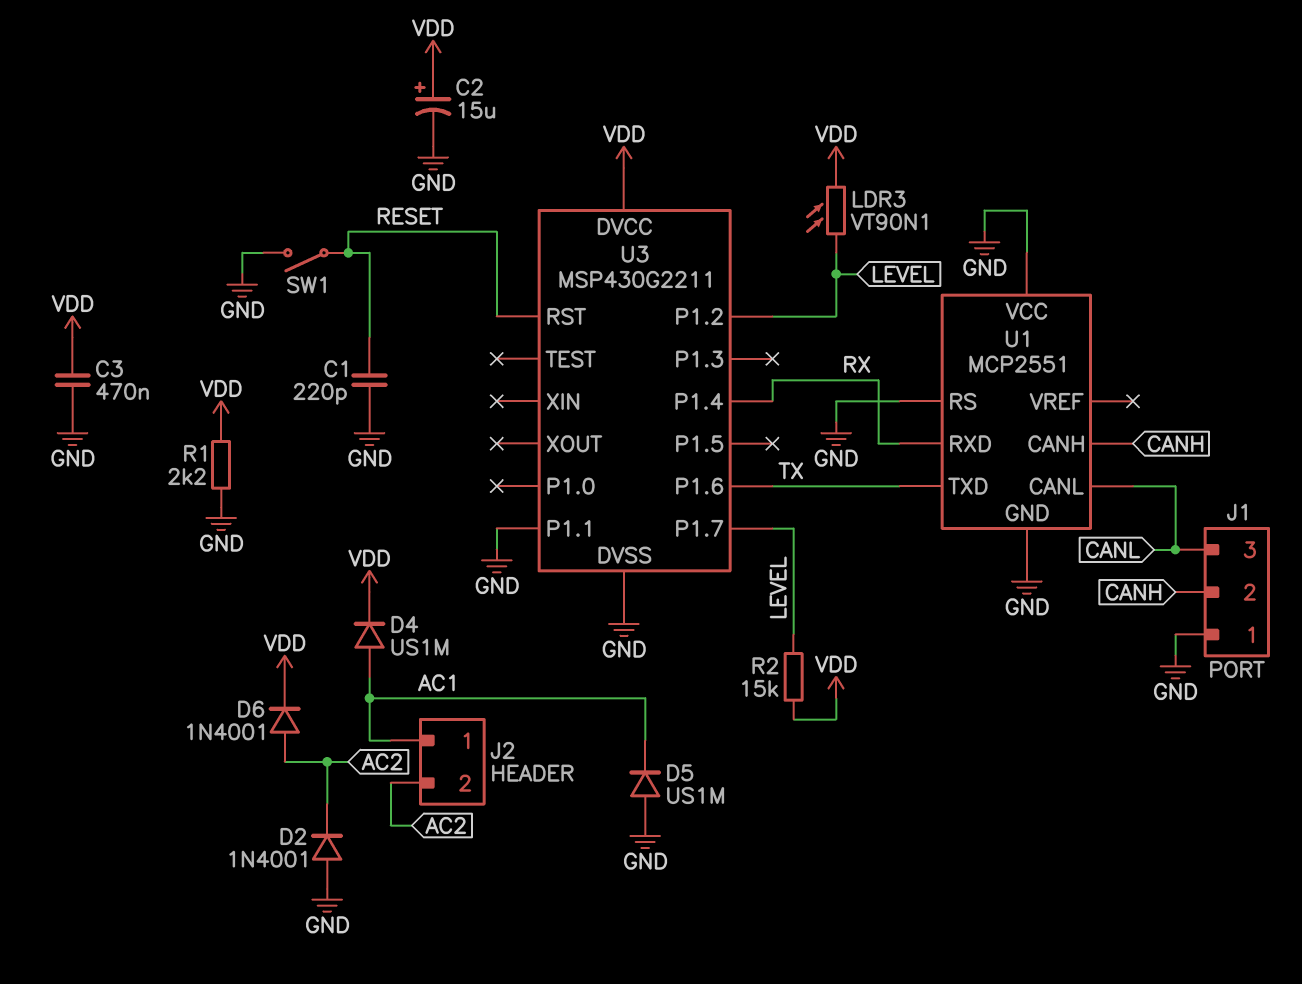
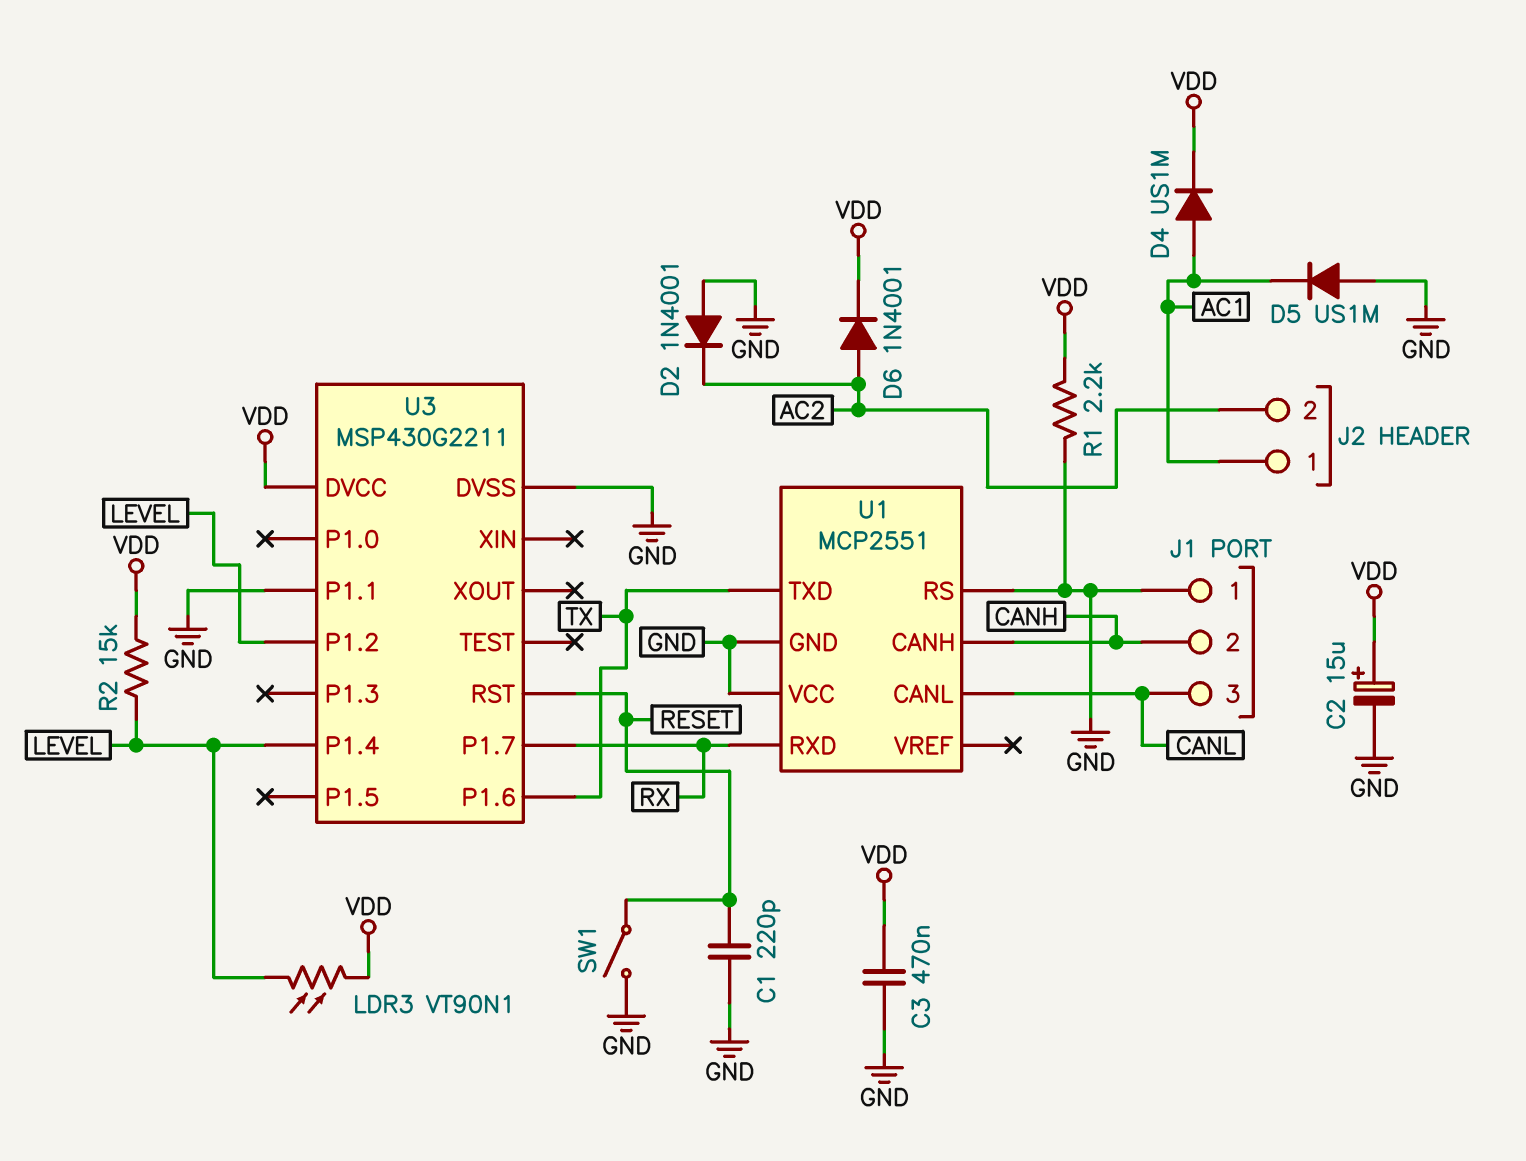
U3 pin P1.4: RX -> LEVEL
U3 pin P1.7: LEVEL -> RX

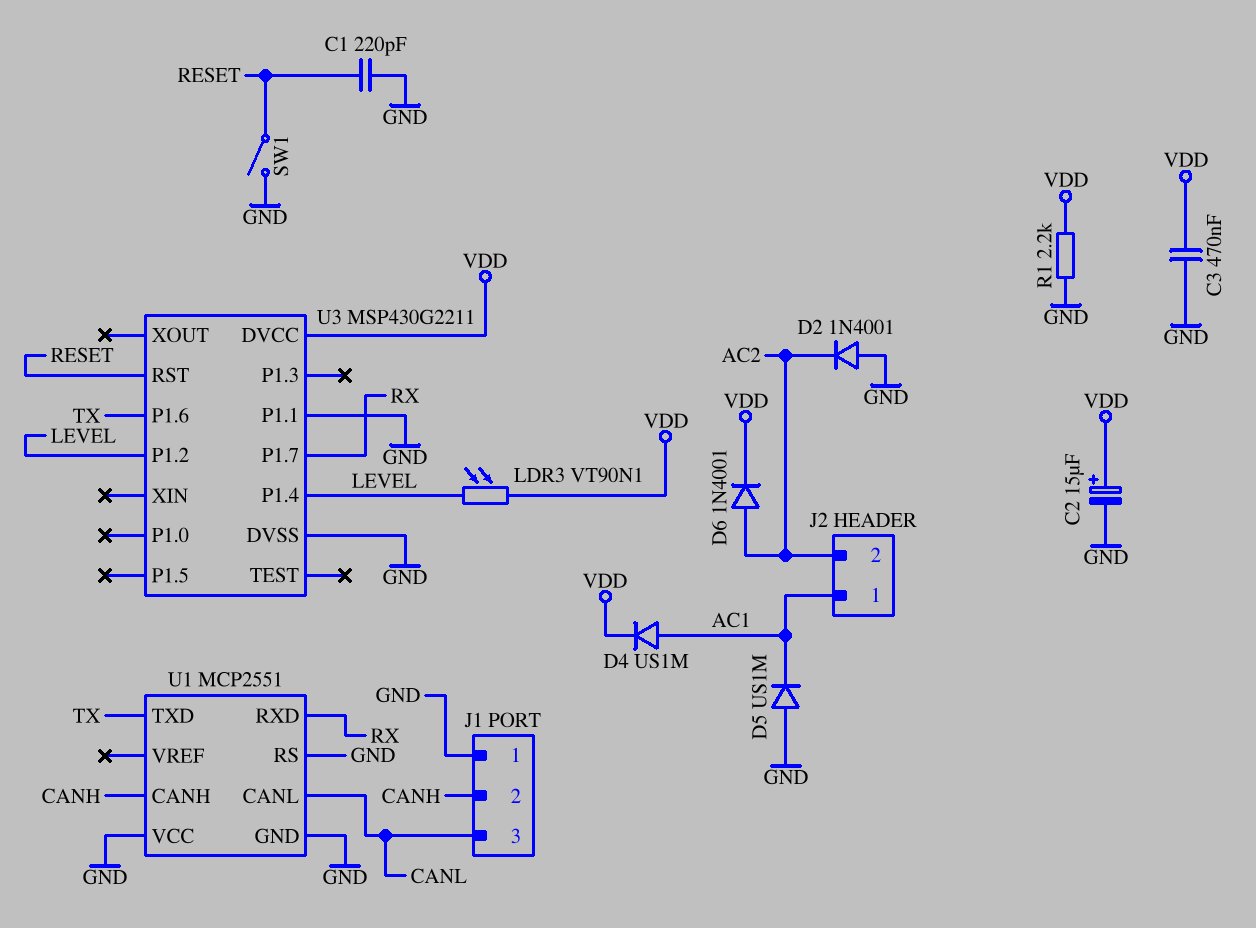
R2: 15k (LEVEL, VDD) -> none

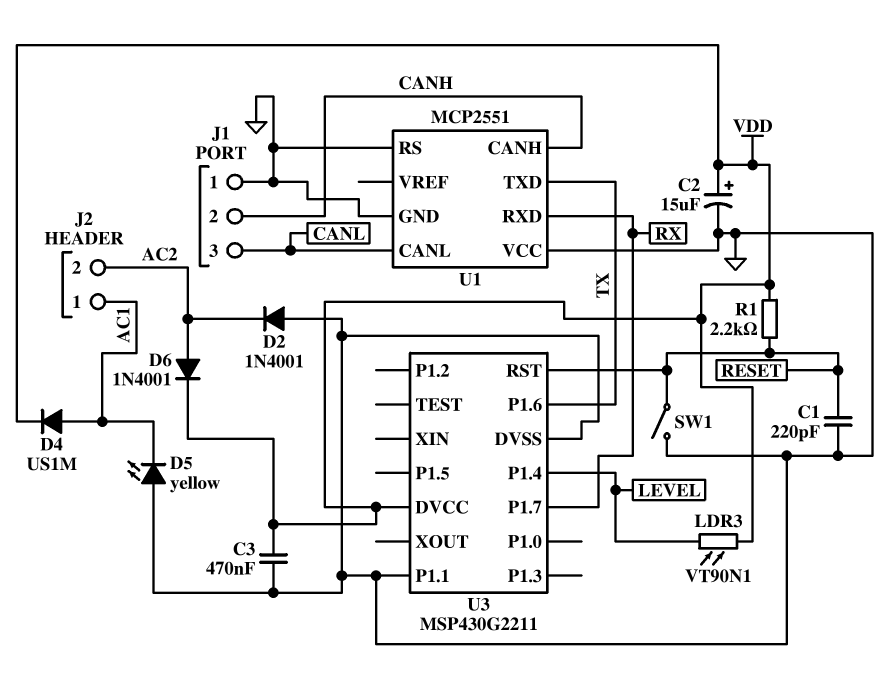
D5: diode US1M (A GND, K AC1) -> LED yellow (A GND, K AC1)
R1: 2.2k (GND, VDD) -> 2.2k (RESET, VDD)
U3 pin P1.2: LEVEL -> none

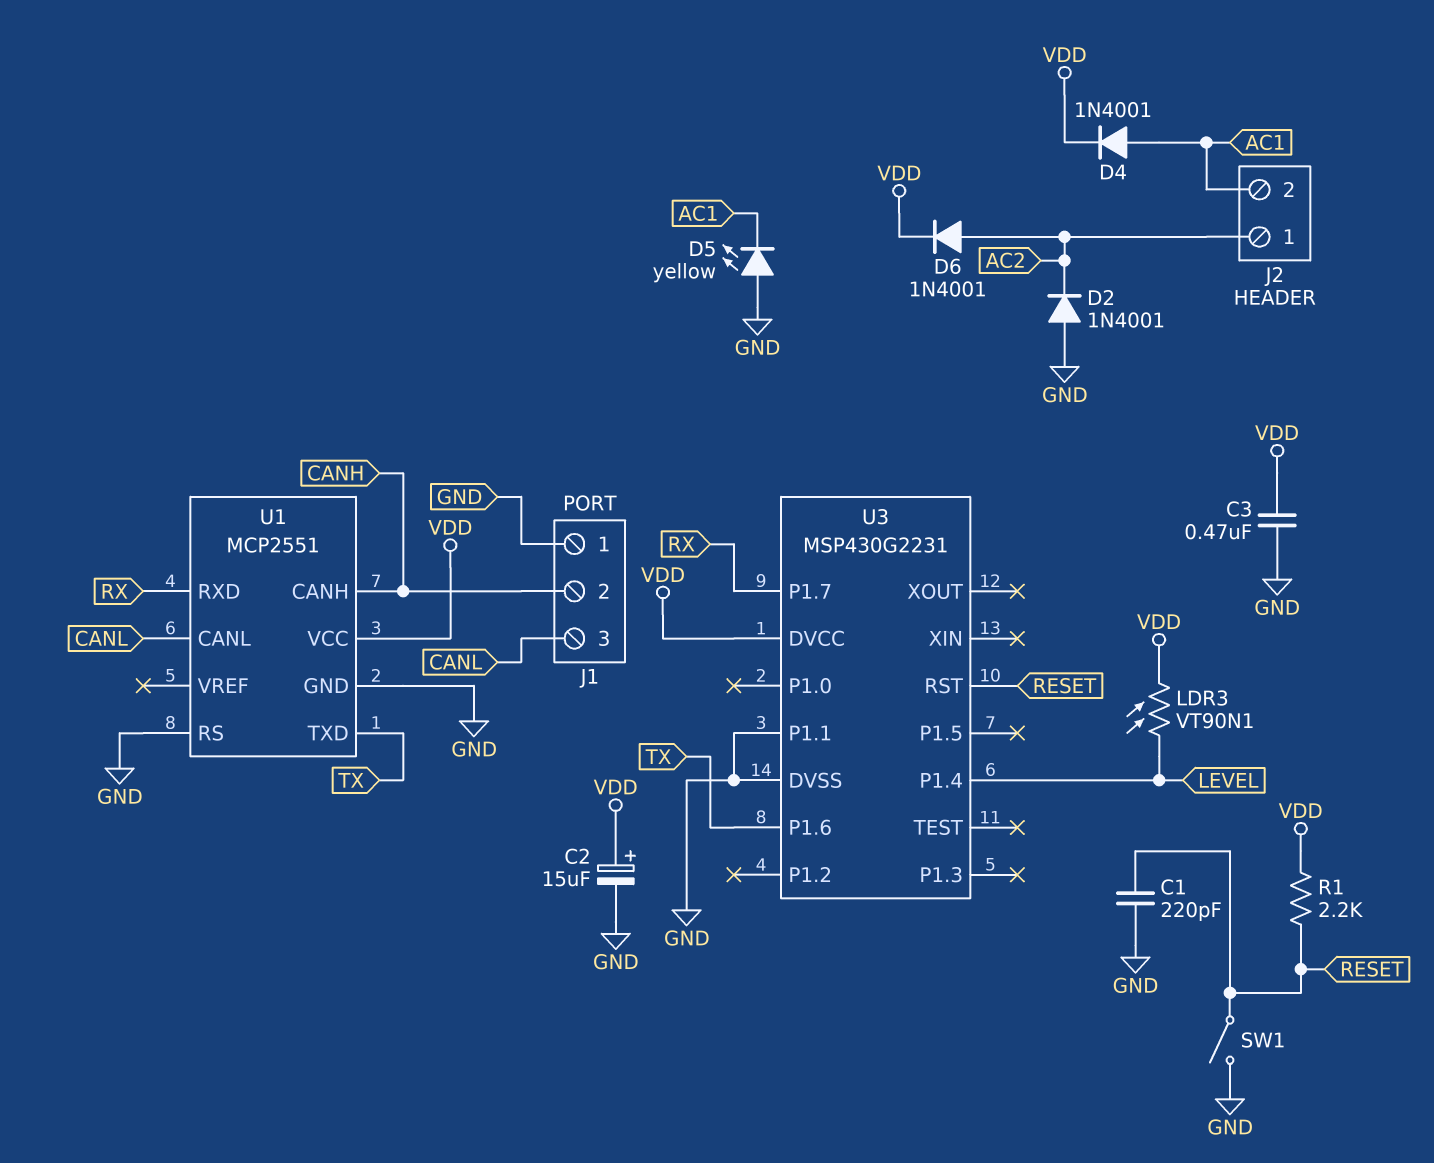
D4: diode US1M (A AC1, K VDD) -> diode 1N4001 (A AC1, K VDD)
J2 pin 1: AC1 -> AC2
J2 pin 2: AC2 -> AC1
U1 pin VCC: GND -> VDD
U3: MSP430G2211 -> MSP430G2231

